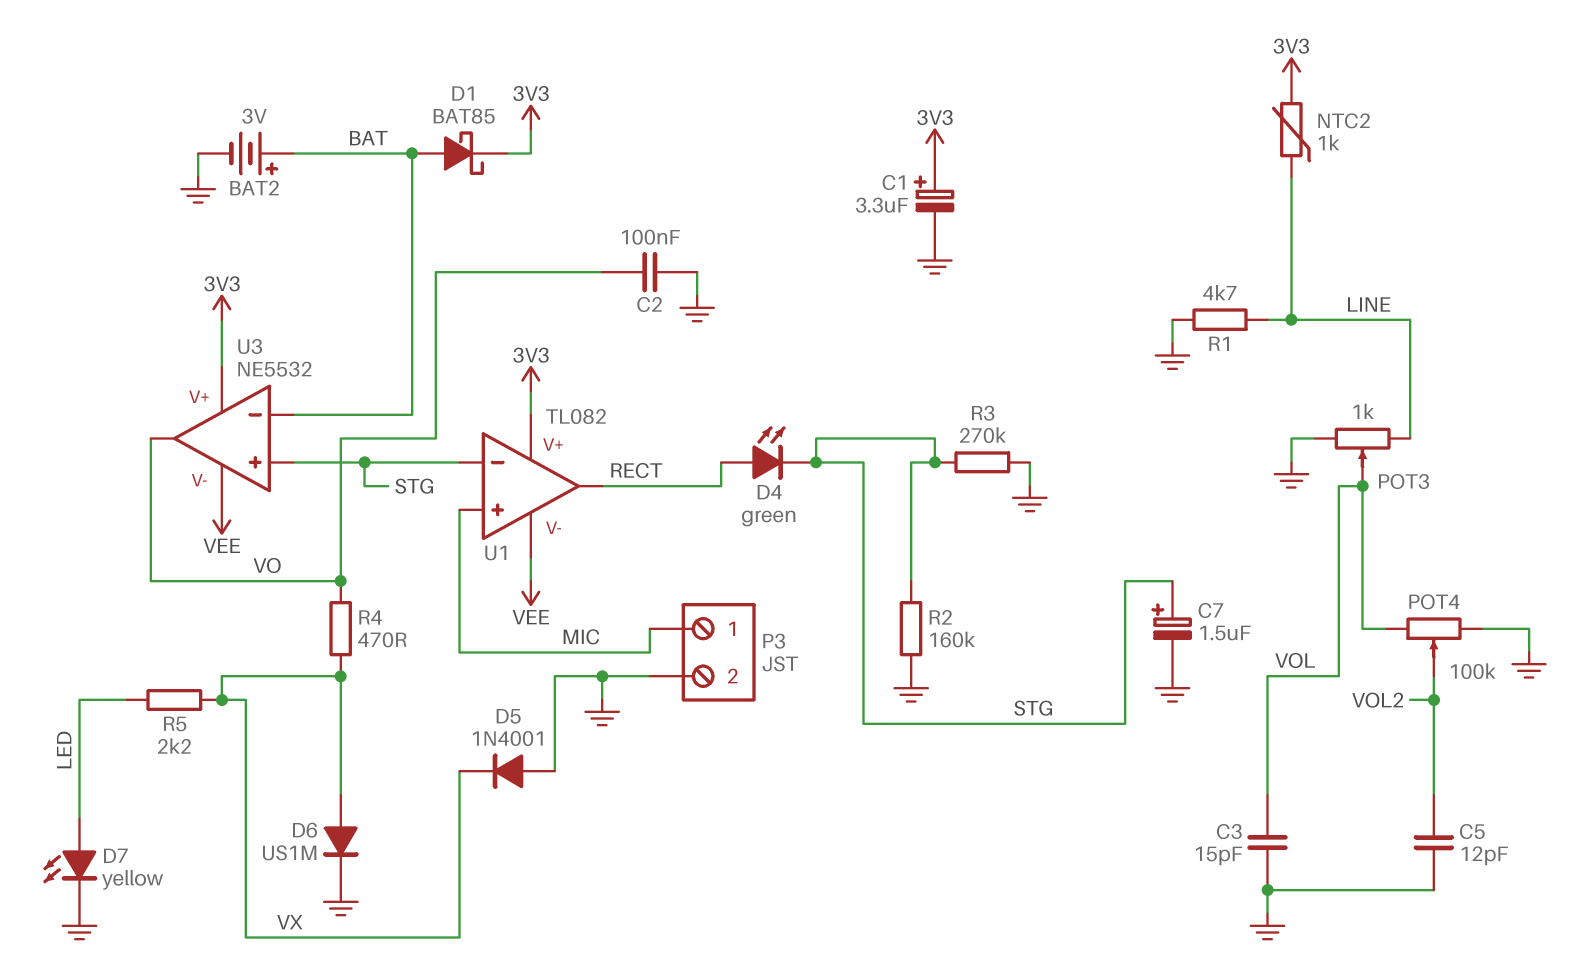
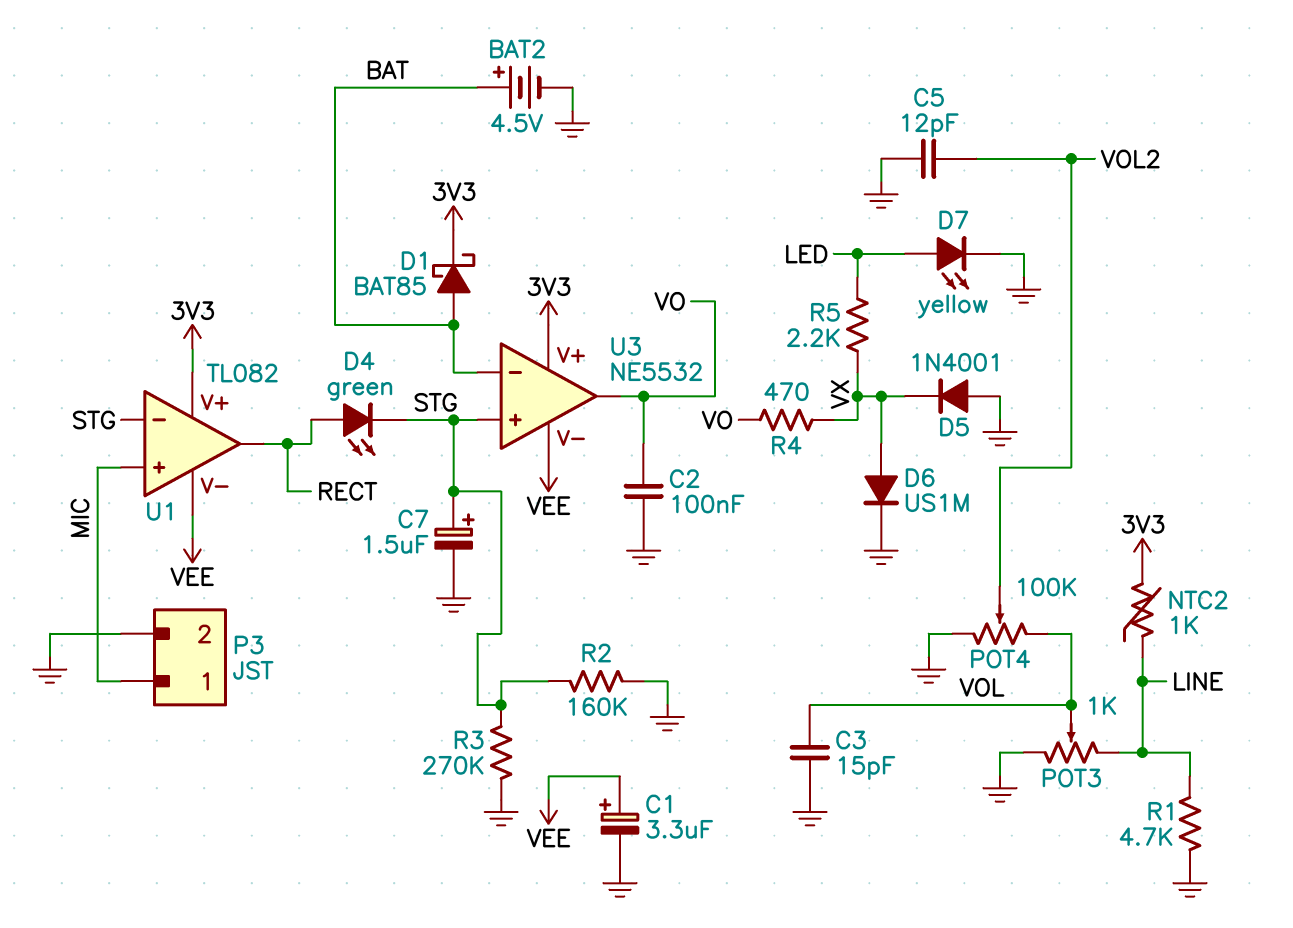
BAT2: 3V (plus BAT, minus GND) -> 4.5V (plus BAT, minus GND)
C1: 3.3uF (plus 3V3, minus GND) -> 3.3uF (plus VEE, minus GND)

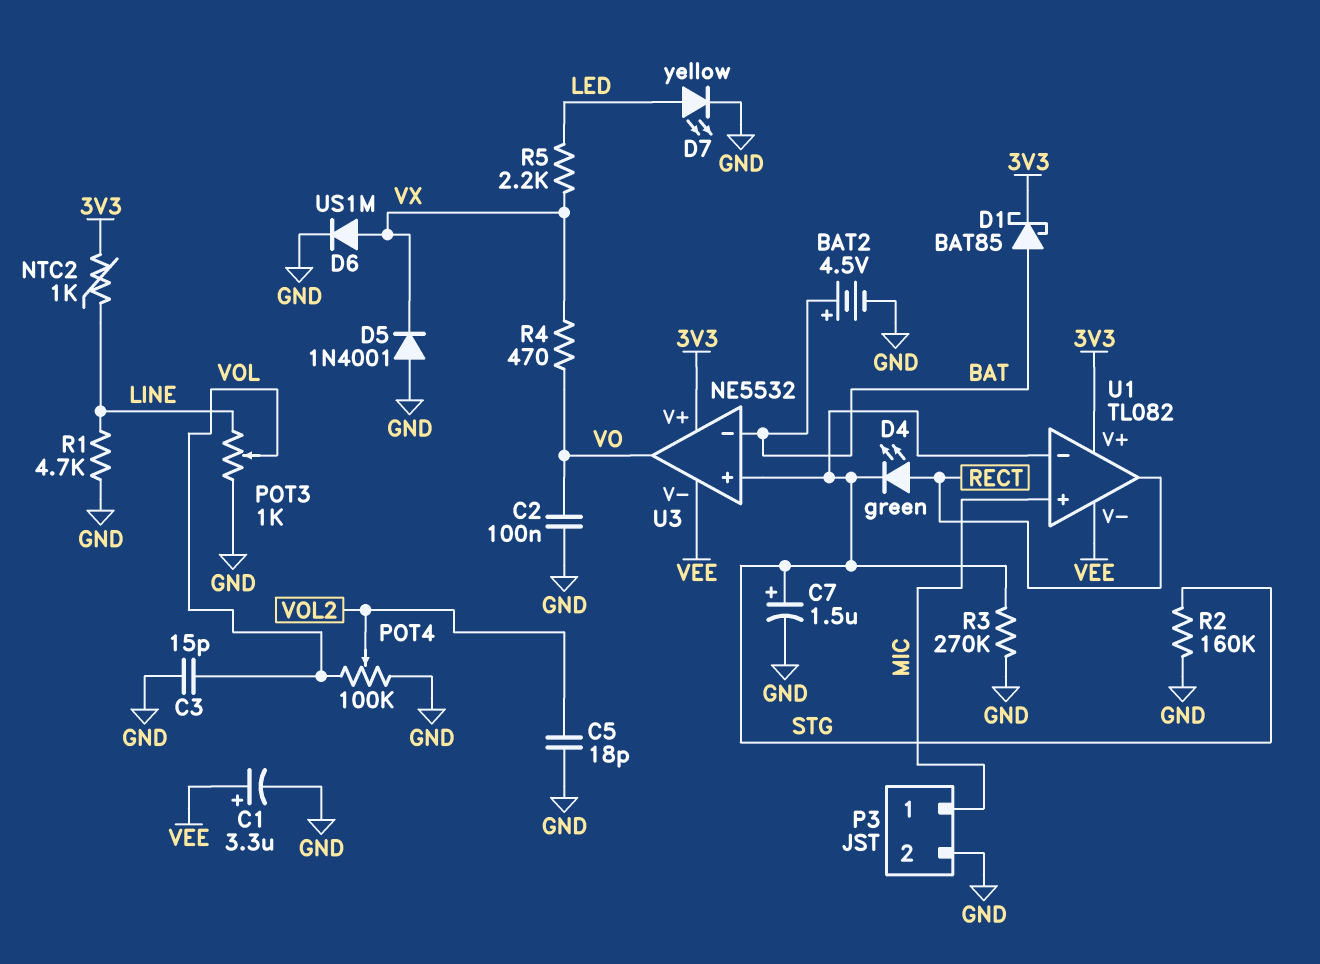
C5: 12pF (GND, VOL2) -> 18pF (GND, VOL2)

